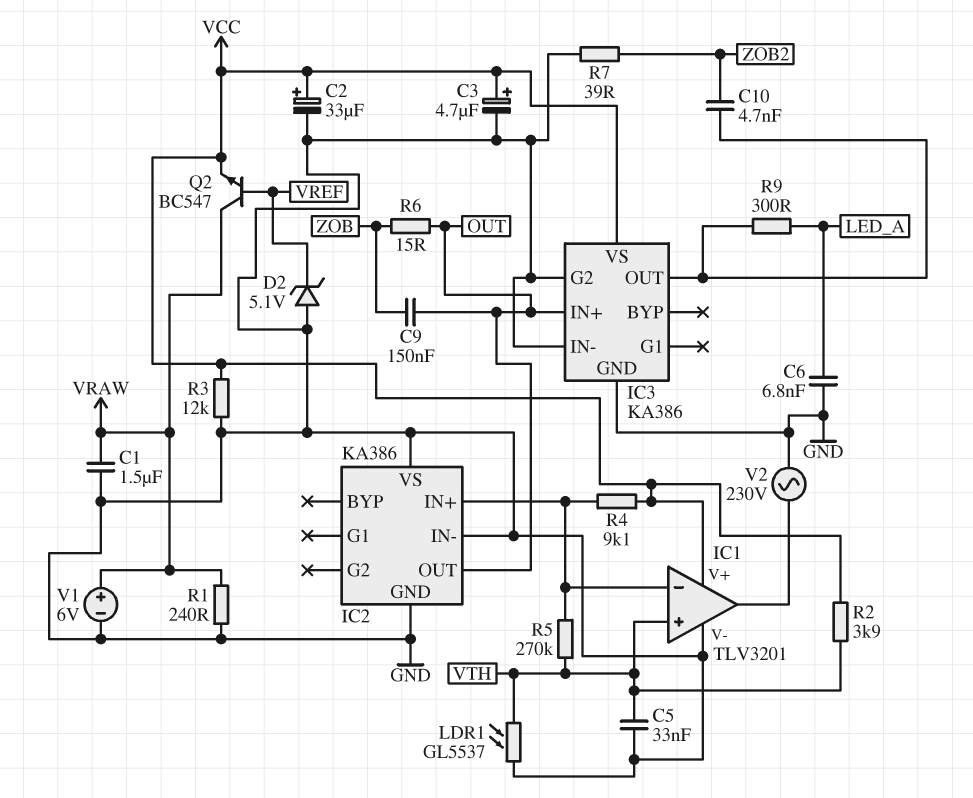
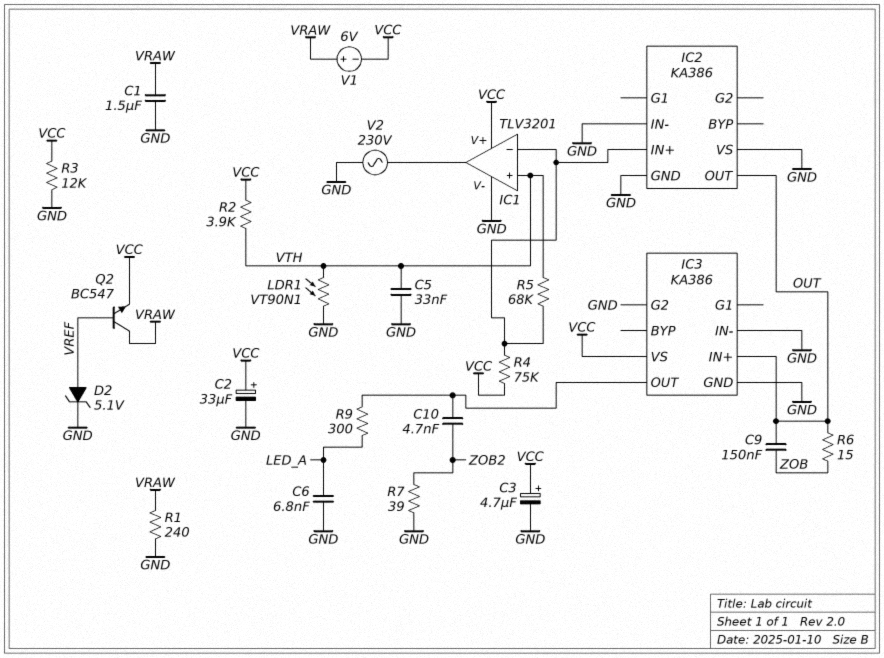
D2: zener 5.1V (A GND, K VREF) -> zener 5.1V (A VREF, K GND)
LDR1: GL5537 (GND, VTH) -> VT90N1 (GND, VTH)
R4: 9.1k (IC1/in-, VCC) -> 75k (IC1/in-, VCC)
R5: 270k (IC1/in-, VTH) -> 68k (IC1/in-, VTH)
V1: 6V (plus VRAW, minus GND) -> 6V (plus VRAW, minus VCC)

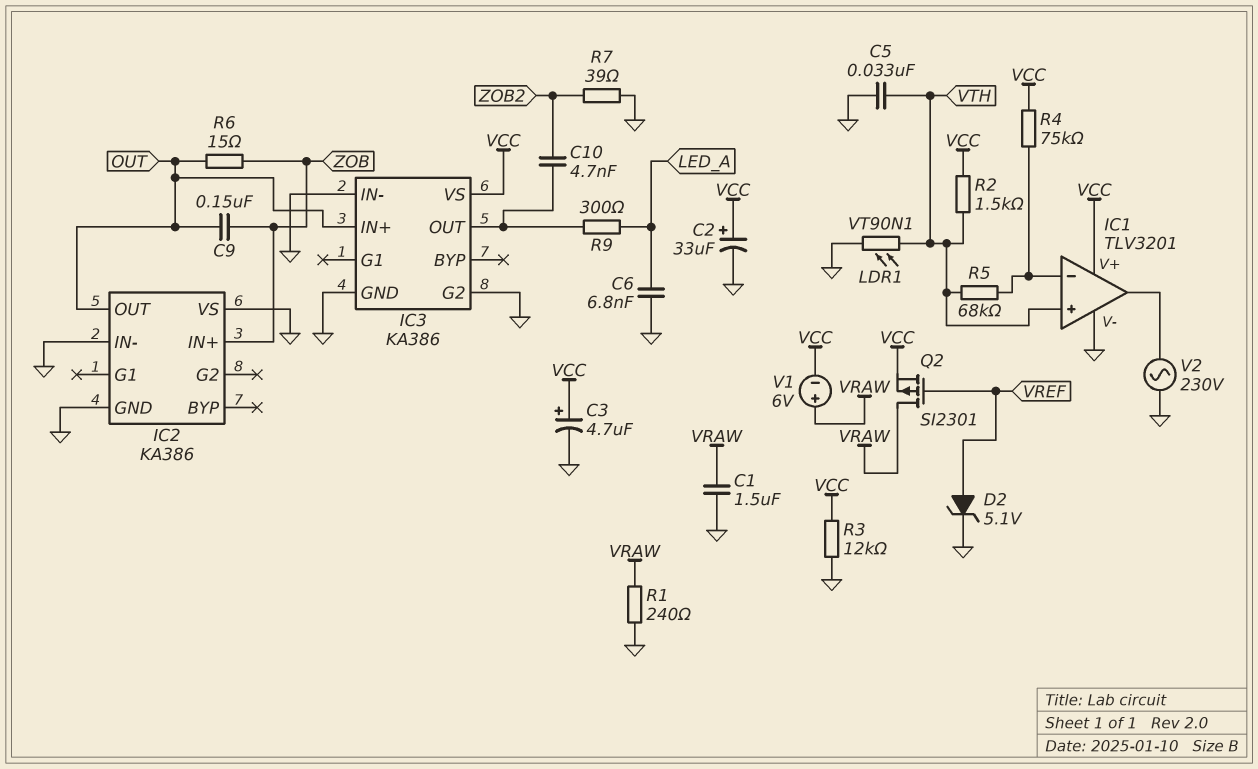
IC2 pin IN+: IC1/in- -> ZOB
Q2: NPN BC547 (B VREF, C VRAW, E VCC) -> PMOS SI2301 (G VREF, D VRAW, S VCC)
R2: 3.9k (VCC, VTH) -> 1.5k (VCC, VTH)

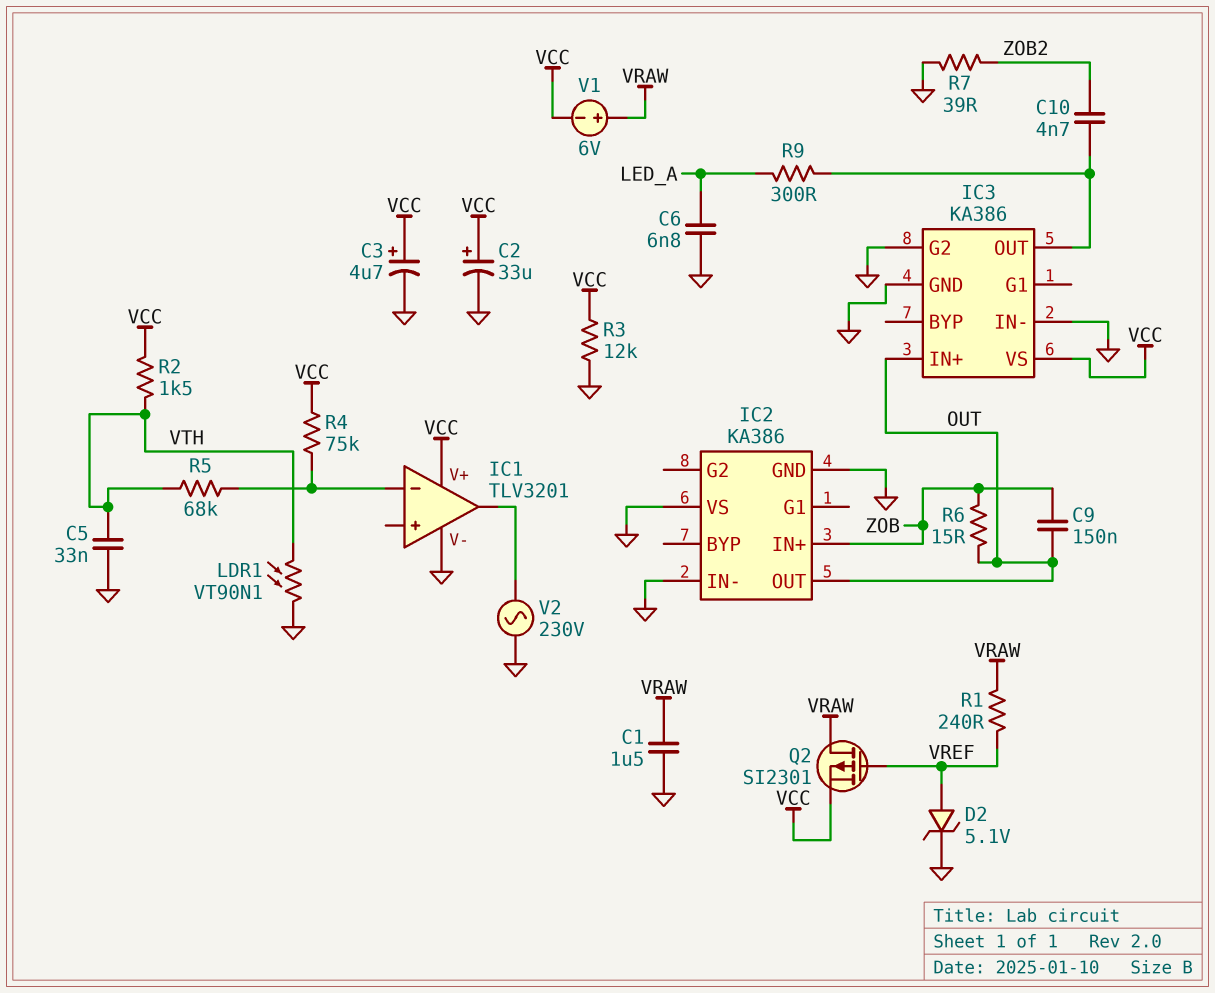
IC1 pin in+: VTH -> none
R1: 240 (GND, VRAW) -> 240 (VRAW, VREF)

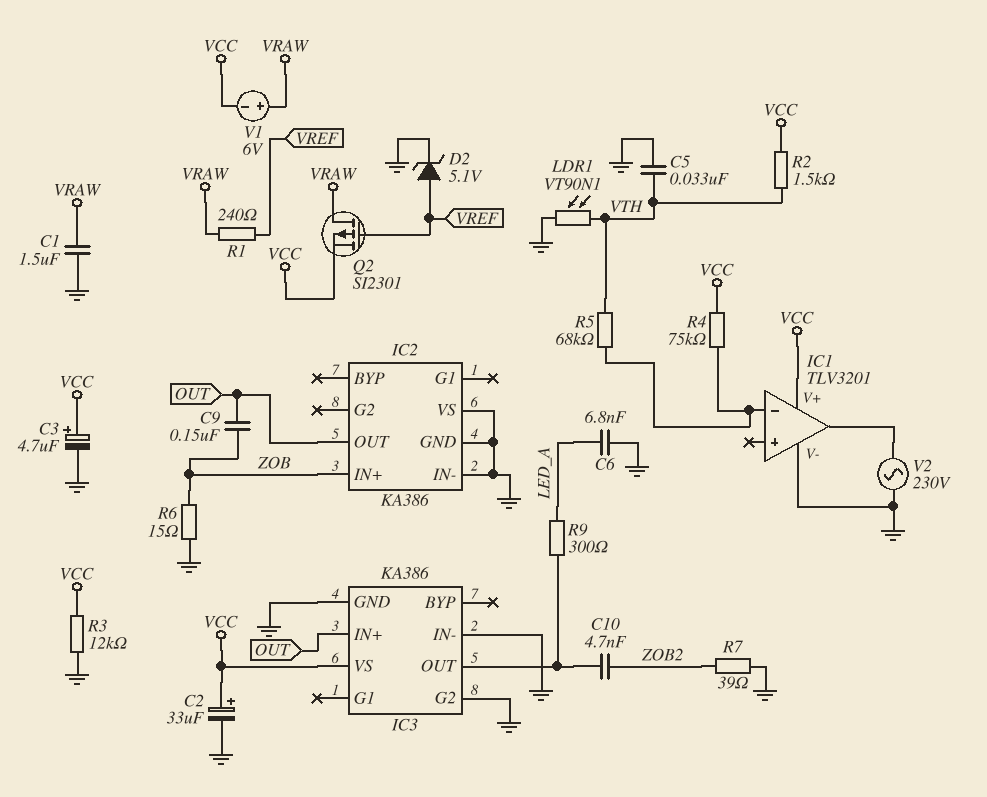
R6: 15 (OUT, ZOB) -> 15 (GND, ZOB)

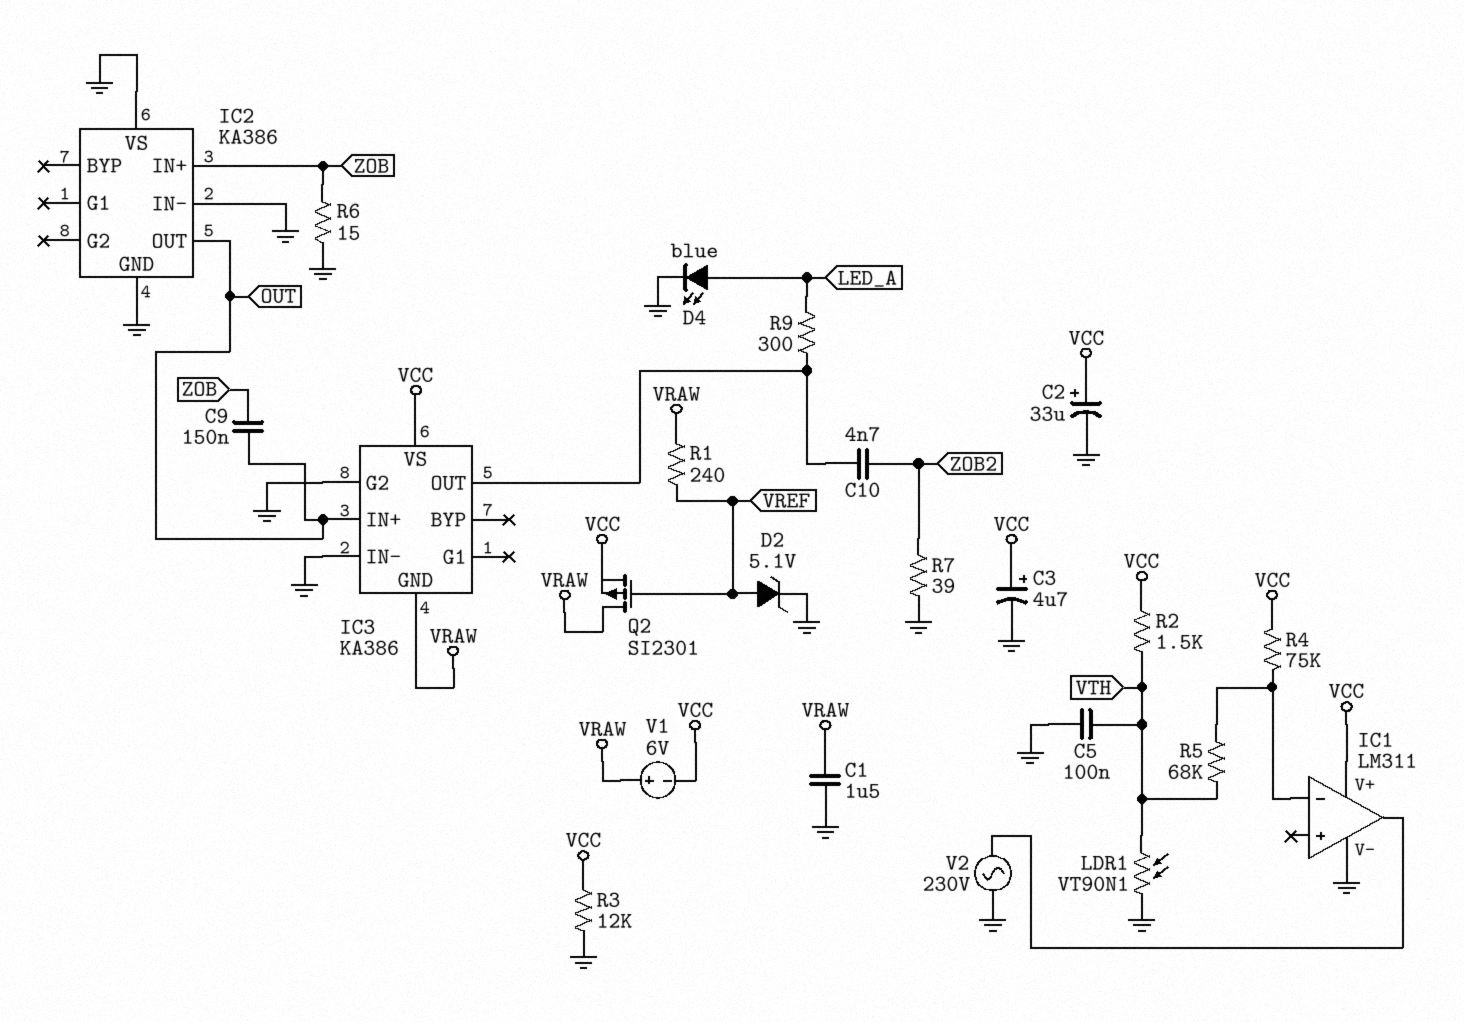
C5: 33nF (GND, VTH) -> 100nF (GND, VTH)
C6: 6.8nF (GND, LED_A) -> none
D4: none -> LED blue (A LED_A, K GND)
IC1: TLV3201 -> LM311
IC3 pin GND: GND -> VRAW

